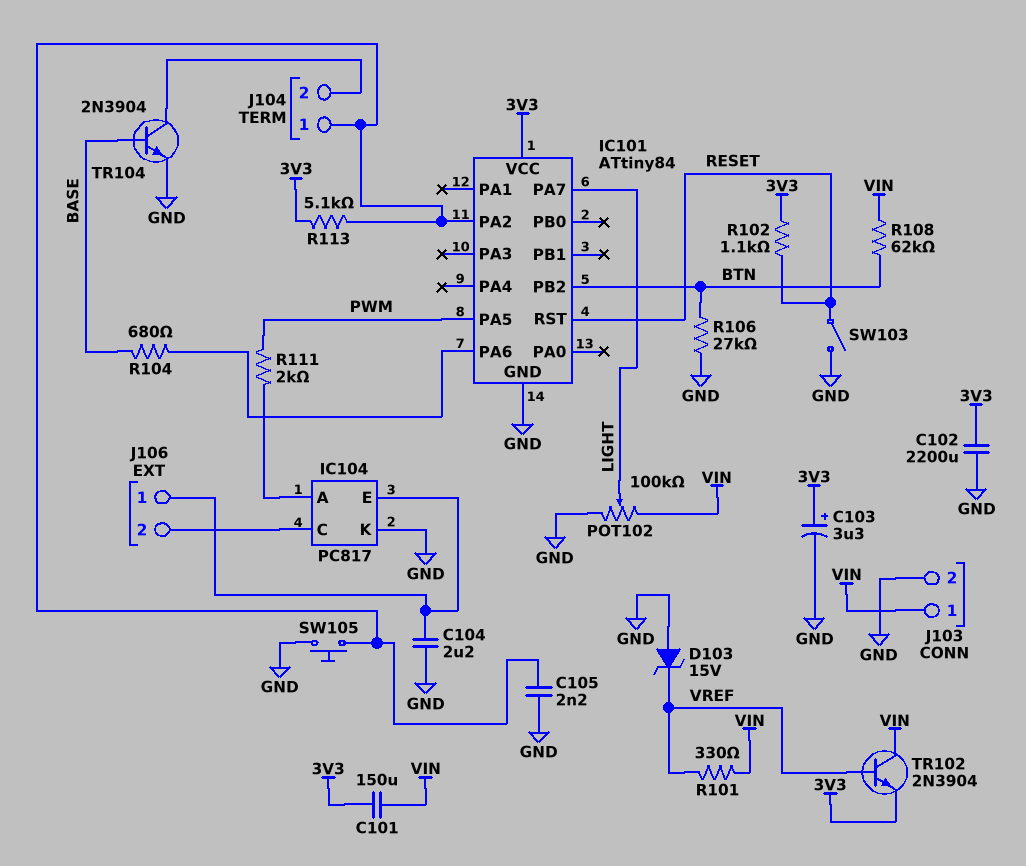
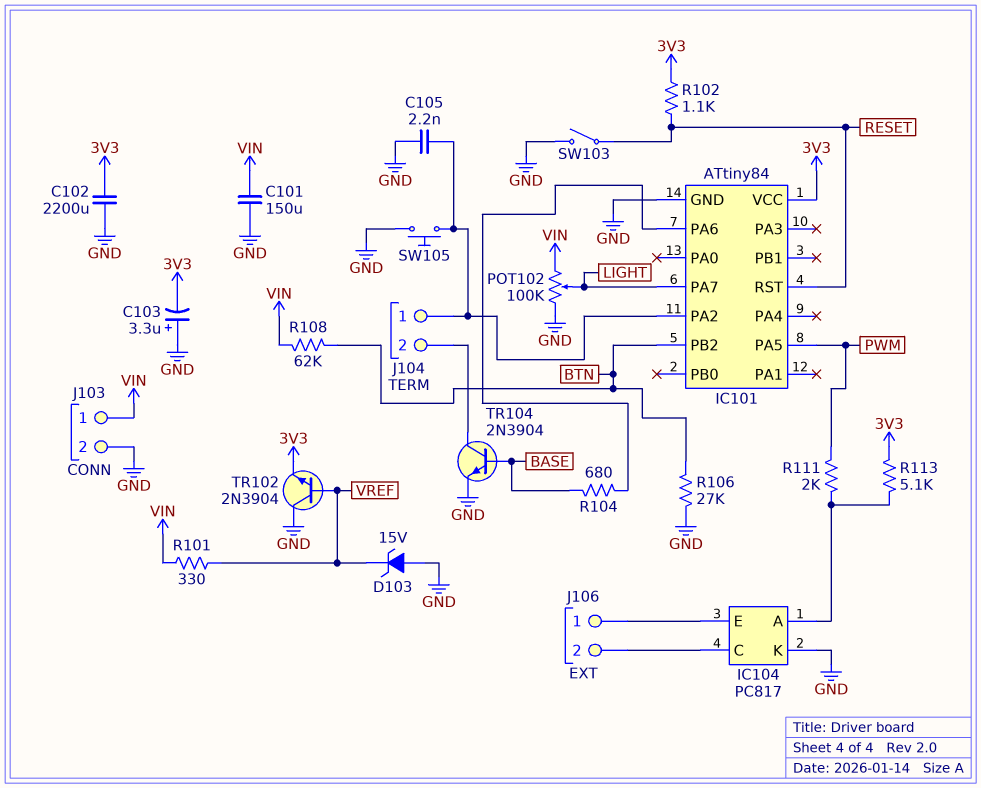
C101: 150uF (3V3, VIN) -> 150uF (GND, VIN)
C103: 3.3uF (plus 3V3, minus GND) -> 3.3uF (plus GND, minus 3V3)
C104: 2.2uF (GND, IC104/E) -> none
R113: 5.1k (3V3, IC101/PA2) -> 5.1k (3V3, IC104/A)
TR102: NPN 2N3904 (B VREF, C VIN, E 3V3) -> NPN 2N3904 (B VREF, C GND, E 3V3)

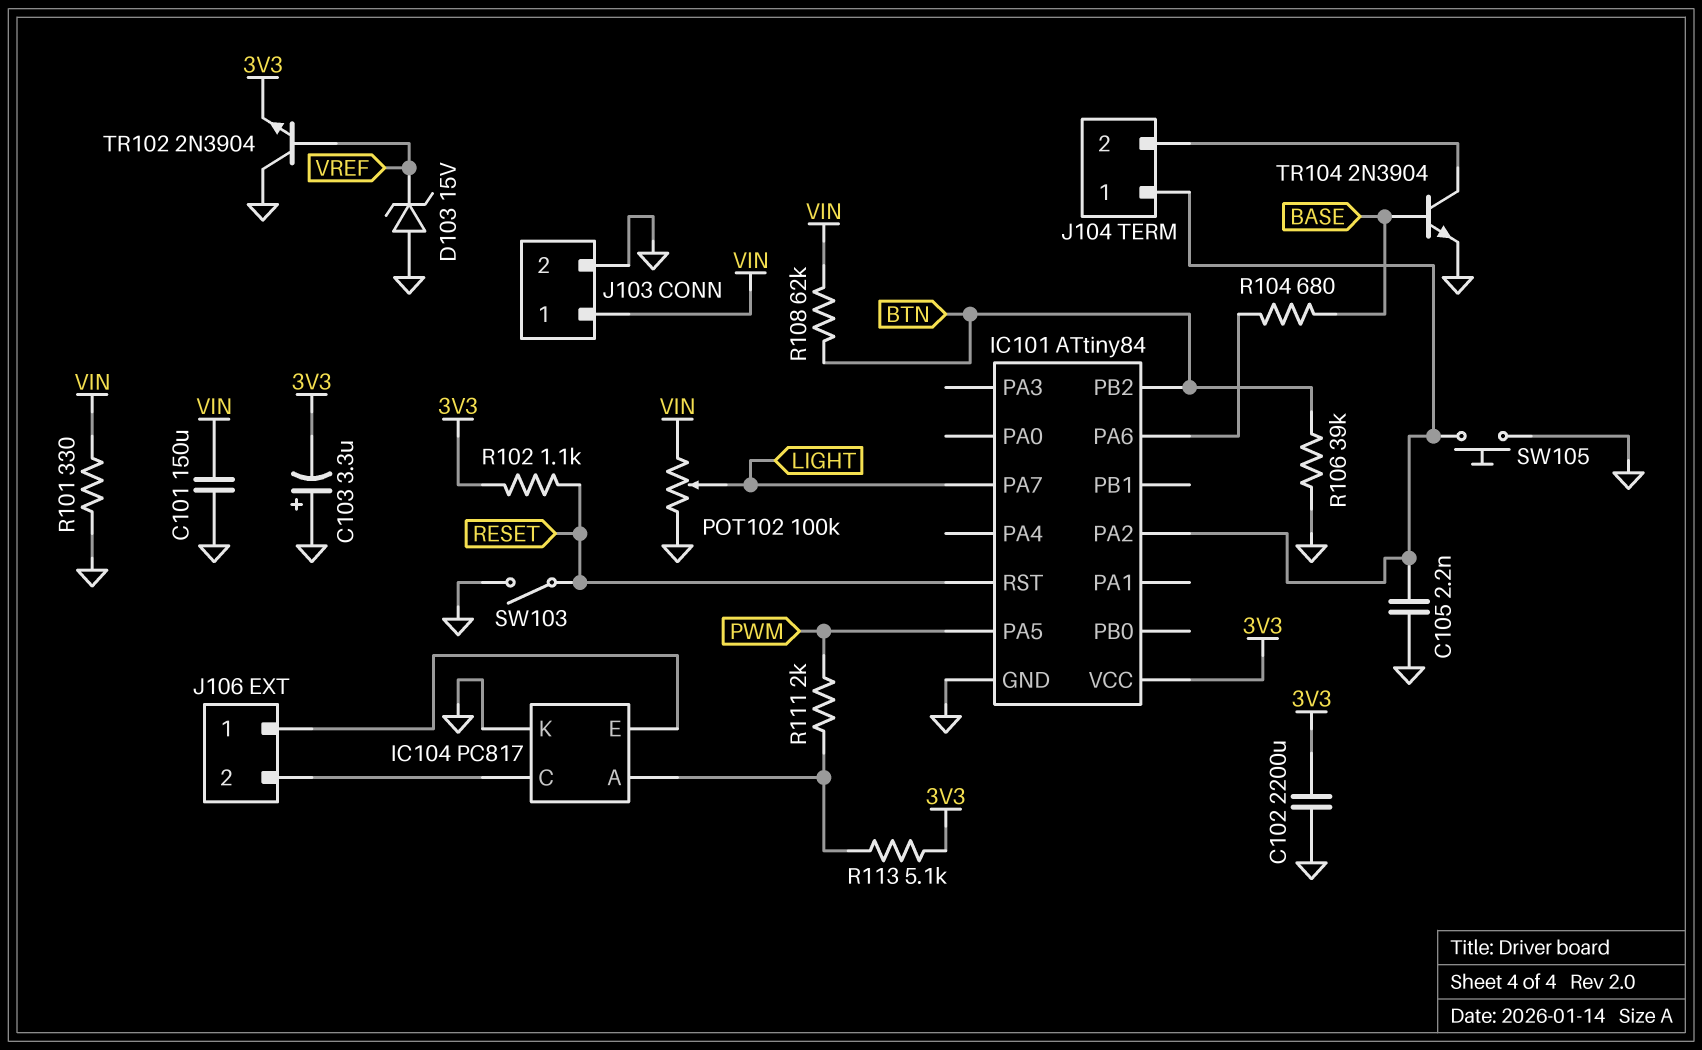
R101: 330 (VIN, VREF) -> 330 (GND, VIN)
R106: 27k (BTN, GND) -> 39k (BTN, GND)

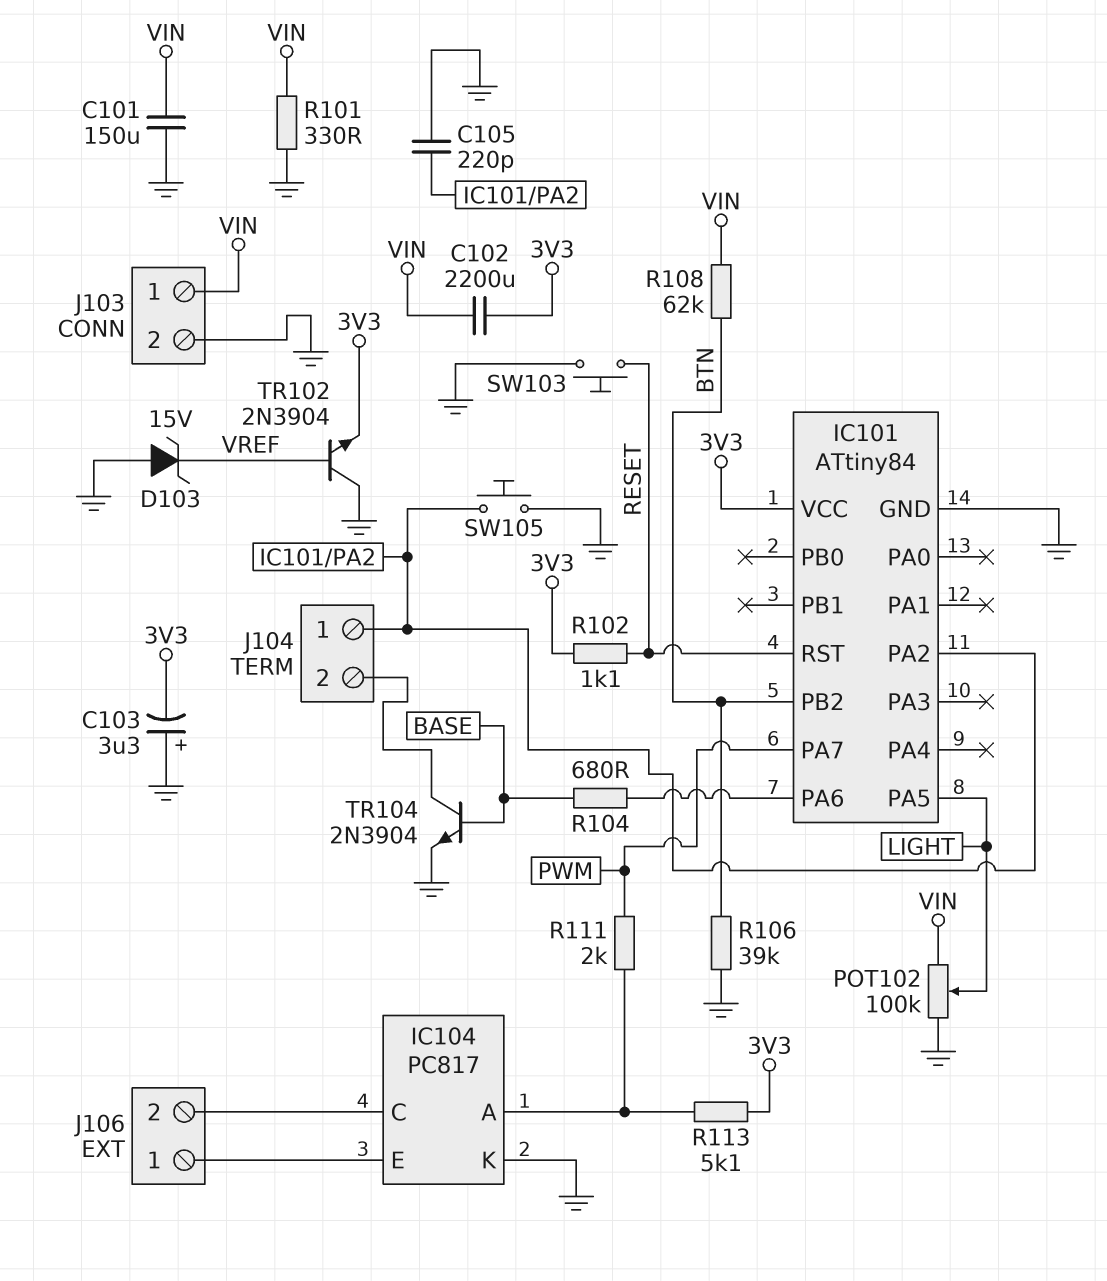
C102: 2200uF (3V3, GND) -> 2200uF (3V3, VIN)
C105: 2.2nF (GND, IC101/PA2) -> 220pF (GND, IC101/PA2)
IC101 pin PA5: PWM -> LIGHT
IC101 pin PA7: LIGHT -> PWM
SW103: switch (GND, RESET) -> button (GND, RESET)

